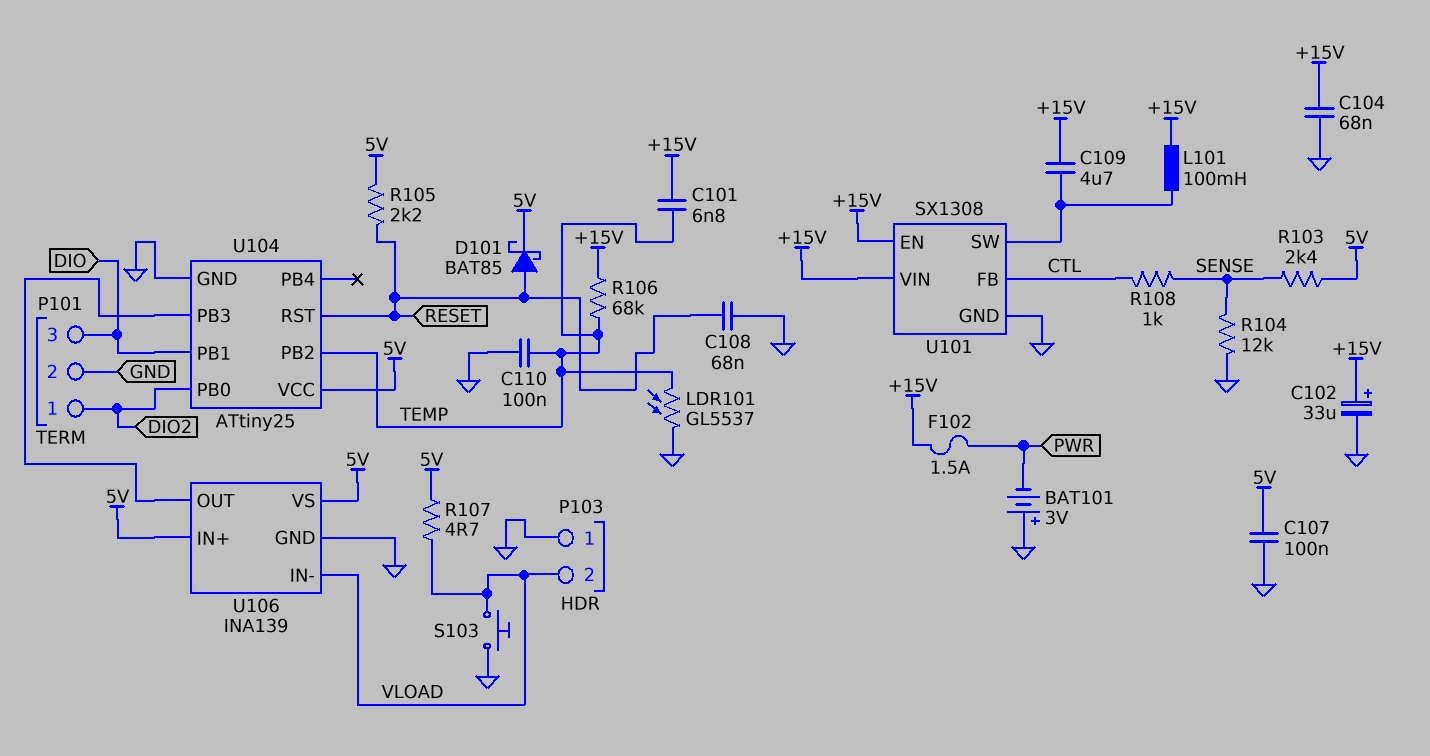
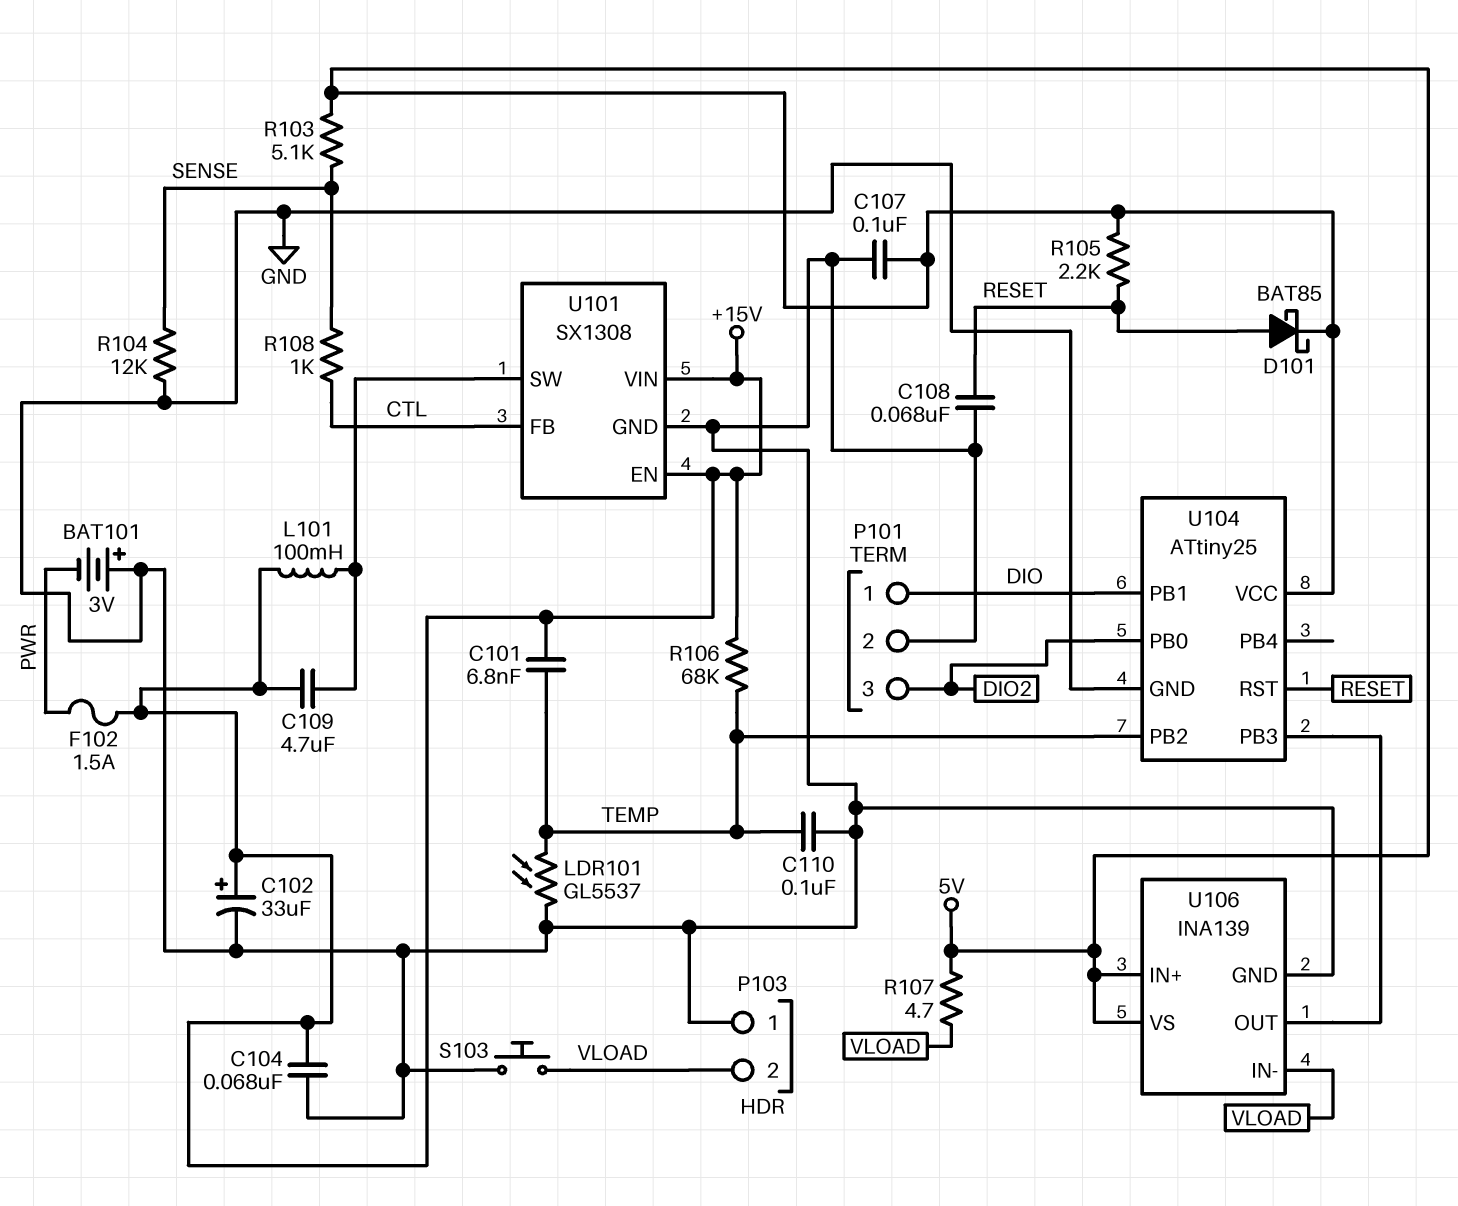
P101 pin 1: DIO2 -> DIO
P101 pin 3: DIO -> DIO2
R103: 2.4k (5V, SENSE) -> 5.1k (5V, SENSE)

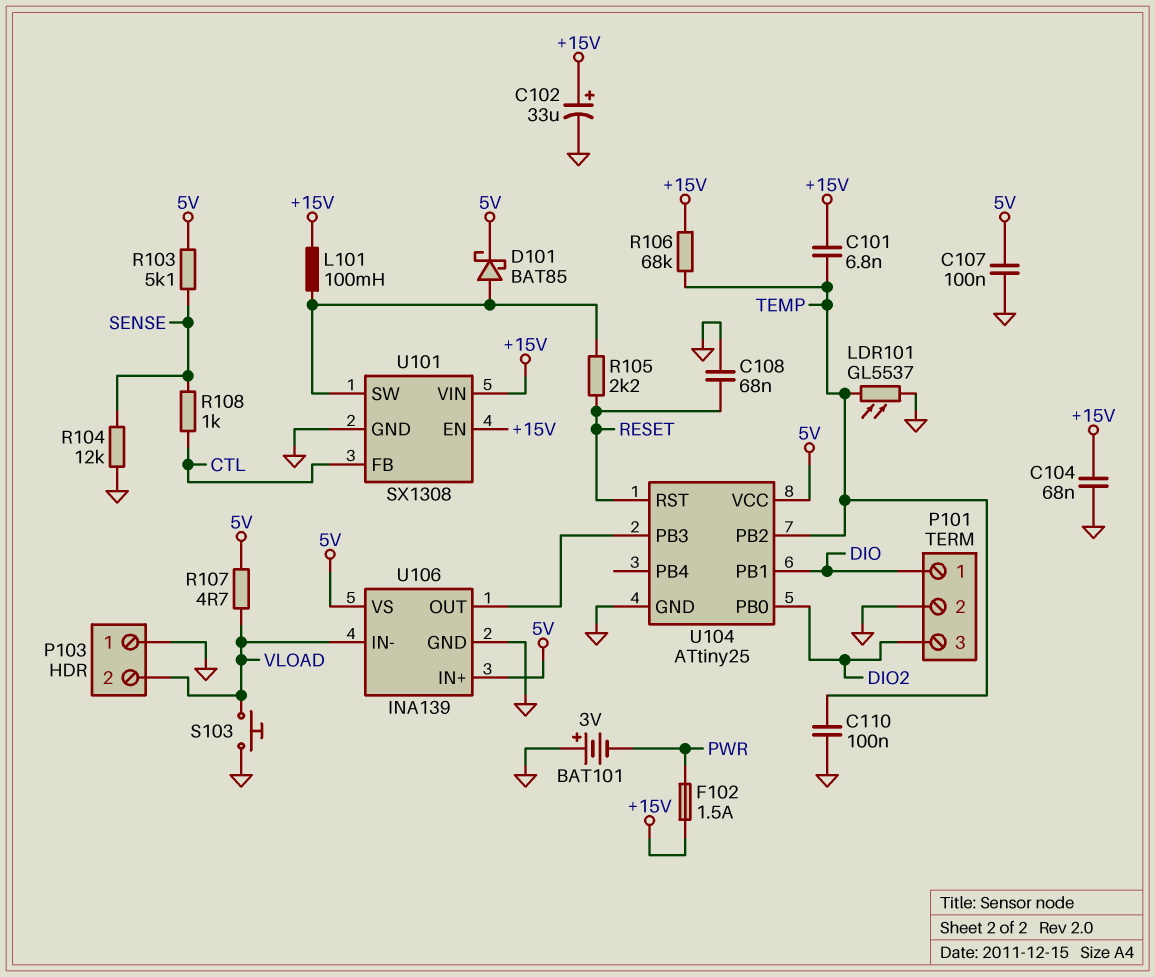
C109: 4.7uF (+15V, U101/SW) -> none
D101: schottky BAT85 (A RESET, K 5V) -> schottky BAT85 (A U101/SW, K 5V)
R105: 2.2k (5V, RESET) -> 2.2k (RESET, U101/SW)

